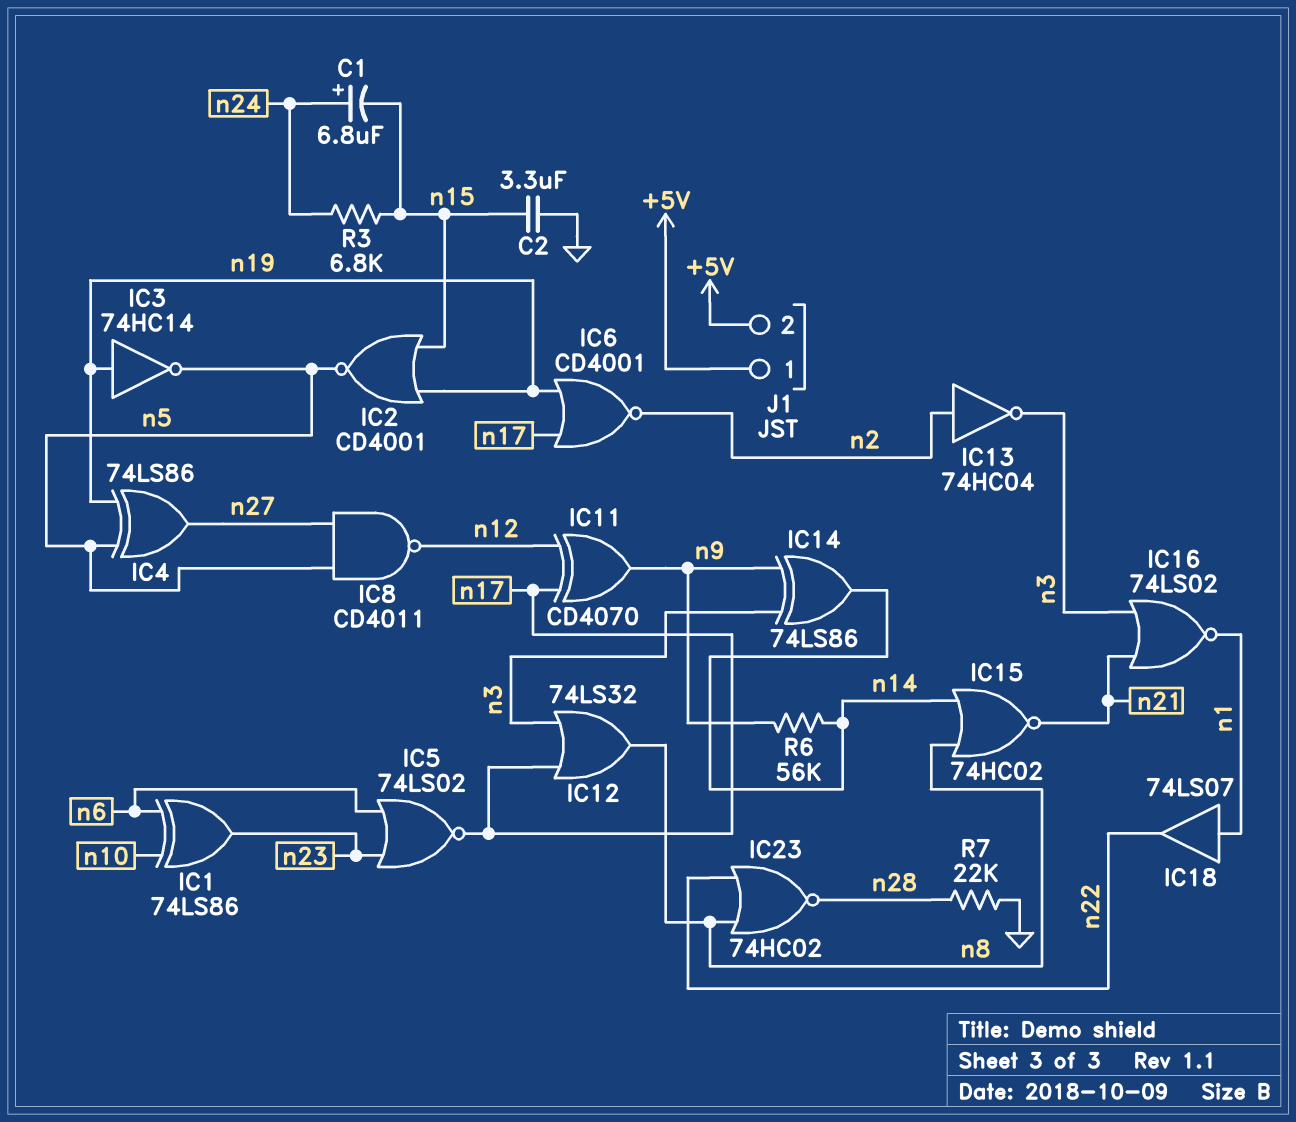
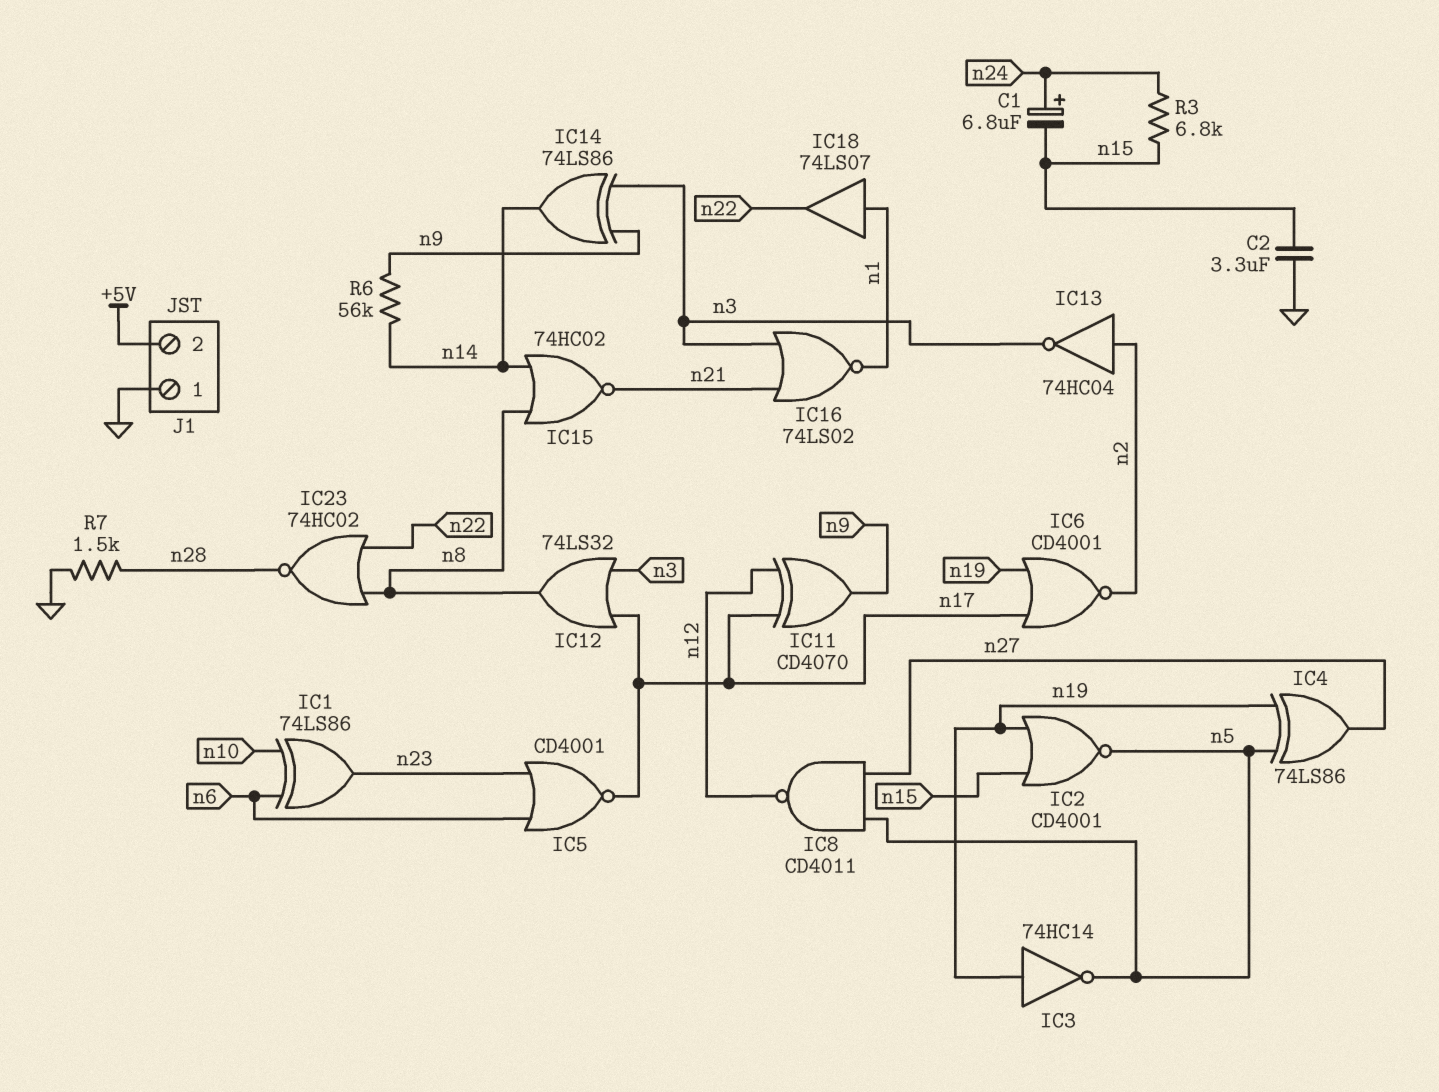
IC5: NOR 74LS02 (in n6, in n23, out n17) -> NOR CD4001 (in n6, in n23, out n17)
J1 pin 1: +5V -> GND
R7: 22k (GND, n28) -> 1.5k (GND, n28)

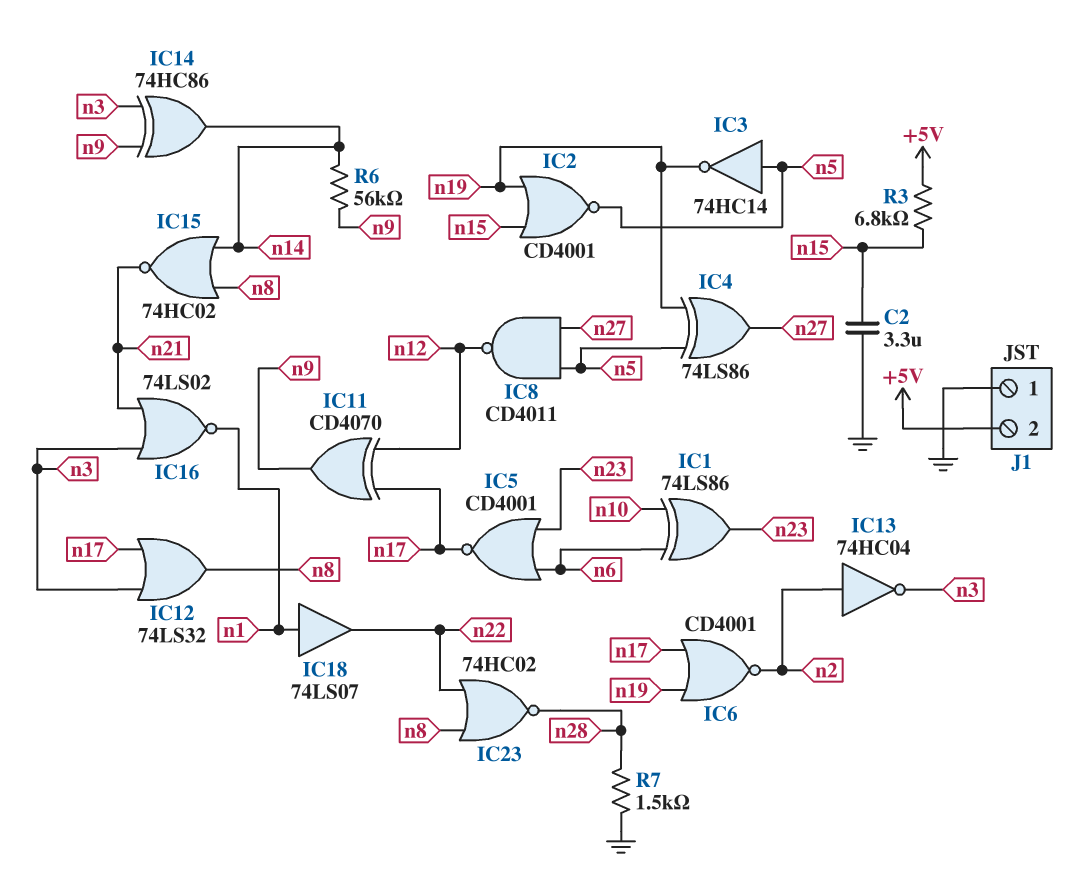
C1: 6.8uF (plus n24, minus n15) -> none
IC3: NOT 74HC14 (in n19, out n5) -> NOT 74HC14 (in n5, out n19)
IC14: XOR 74LS86 (in n3, in n9, out n14) -> XOR 74HC86 (in n3, in n9, out n14)
R3: 6.8k (n15, n24) -> 6.8k (+5V, n15)

